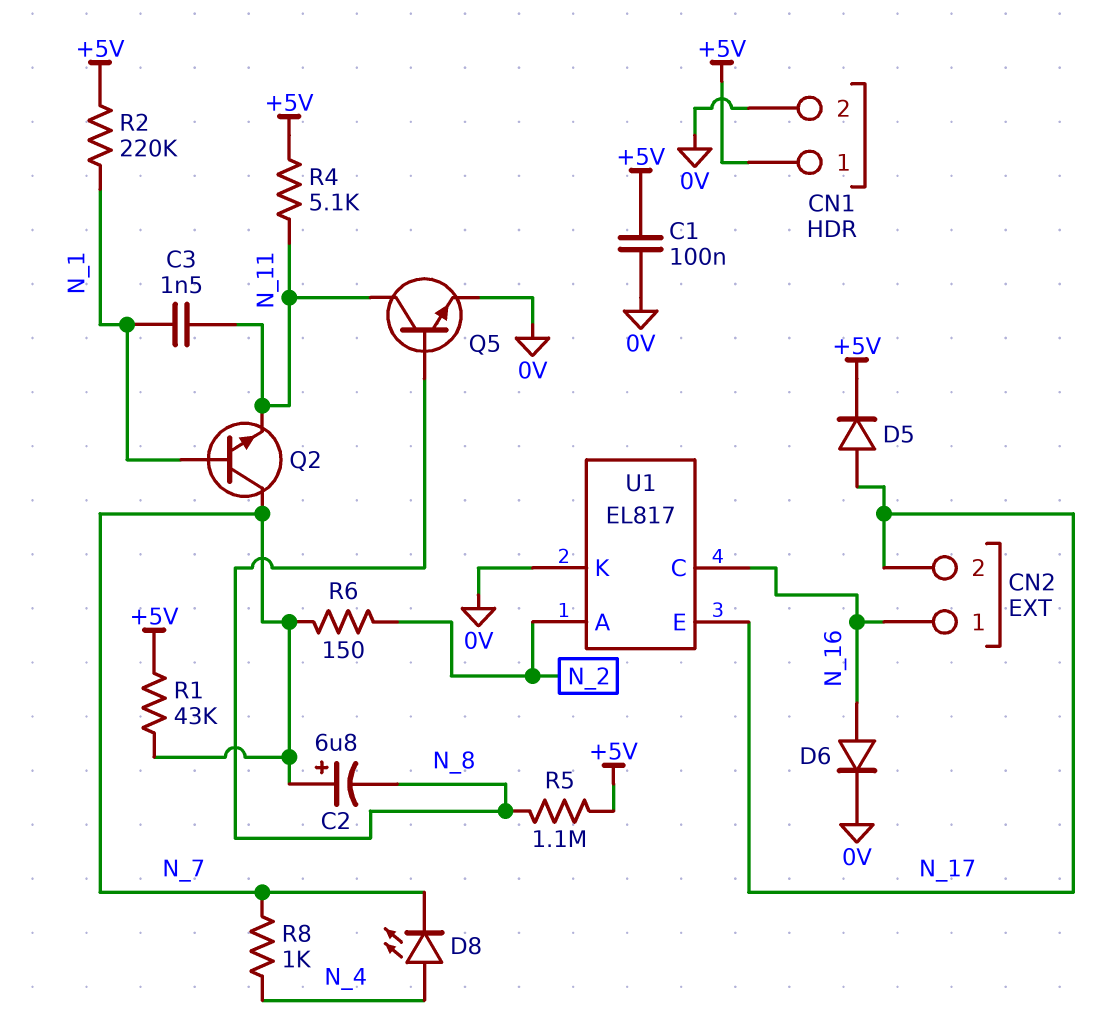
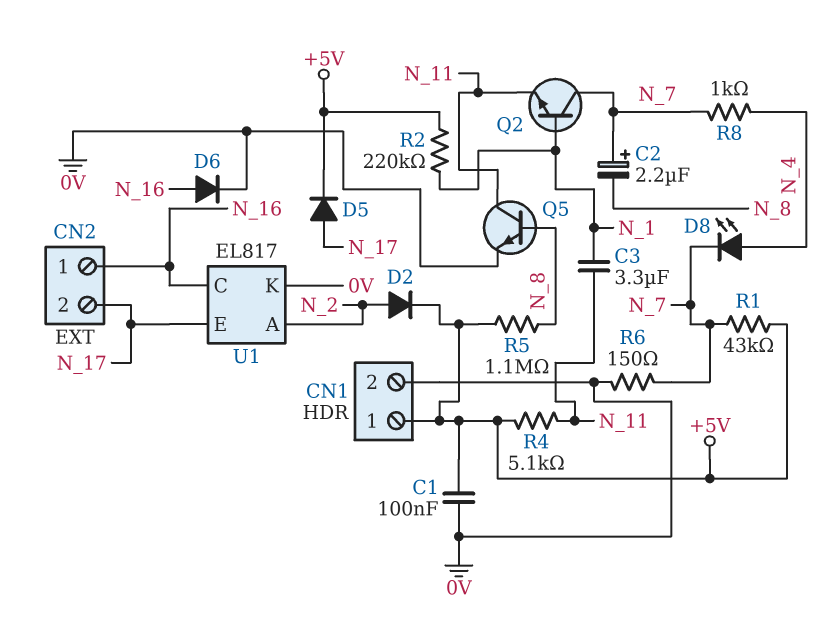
C2: 6.8uF (plus N_7, minus N_8) -> 2.2uF (plus N_7, minus N_8)
C3: 1.5nF (N_1, N_11) -> 3.3uF (N_1, N_11)
D2: none -> diode (A N_2, K +5V)
R6: 150 (N_2, N_7) -> 150 (0V, N_7)

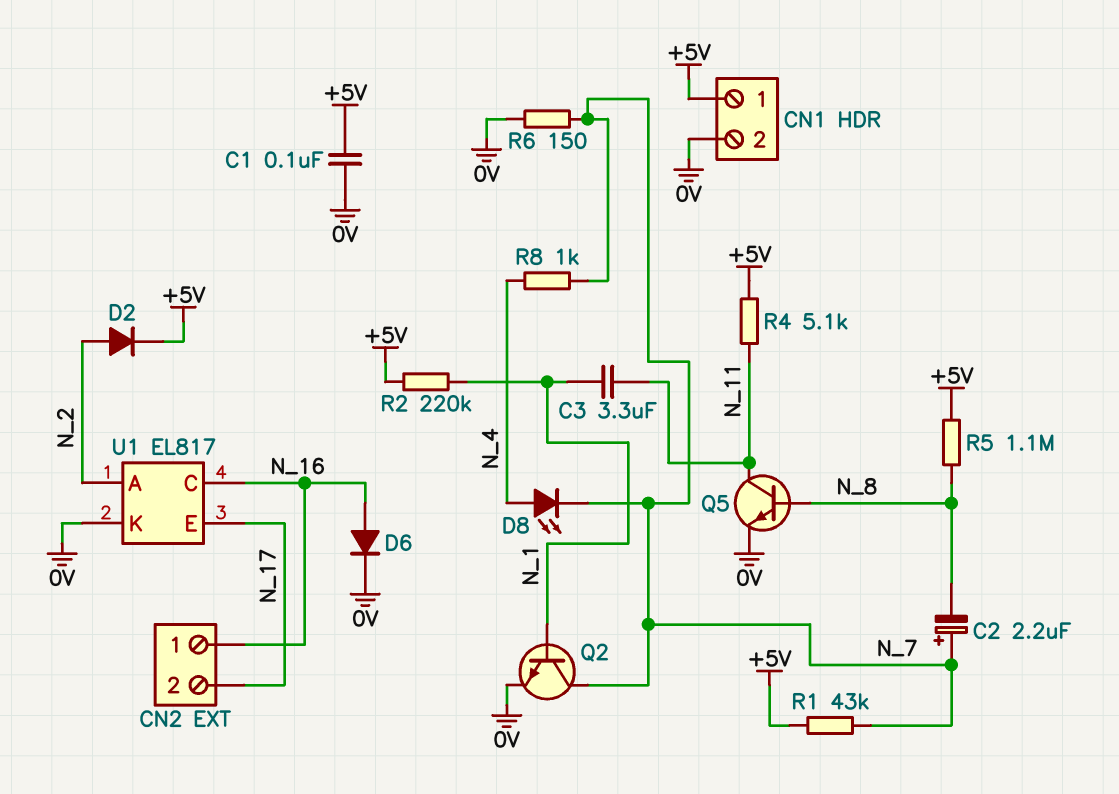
D5: diode (A N_17, K +5V) -> none
Q2: NPN (B N_1, C N_7, E N_11) -> NPN (B N_1, C N_7, E 0V)

